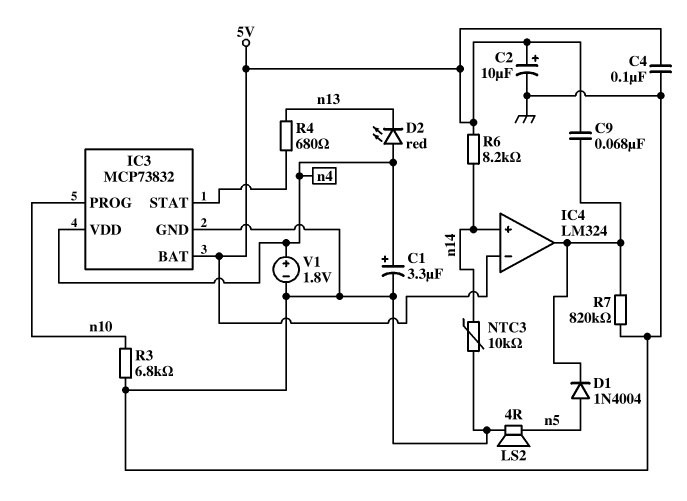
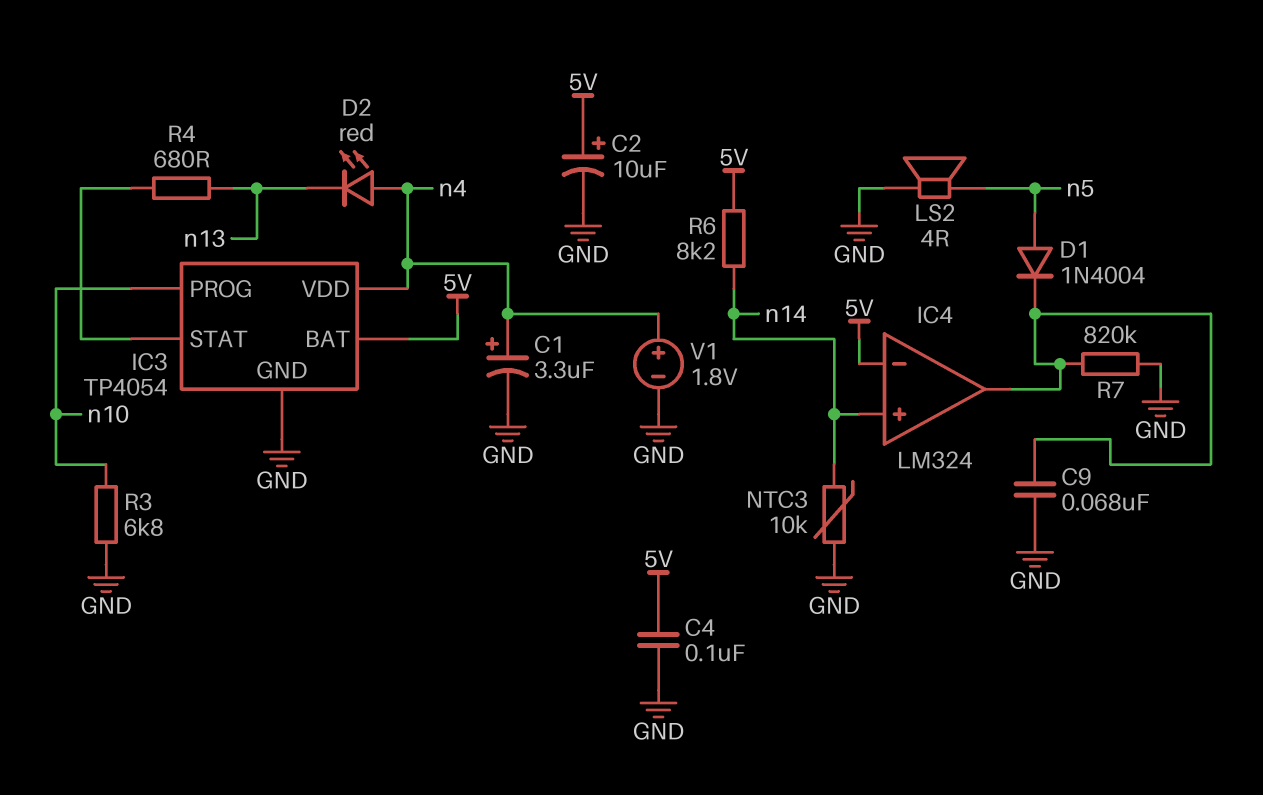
C9: 68nF (5V, IC4/out) -> 68nF (GND, IC4/out)
IC3: MCP73832 -> TP4054

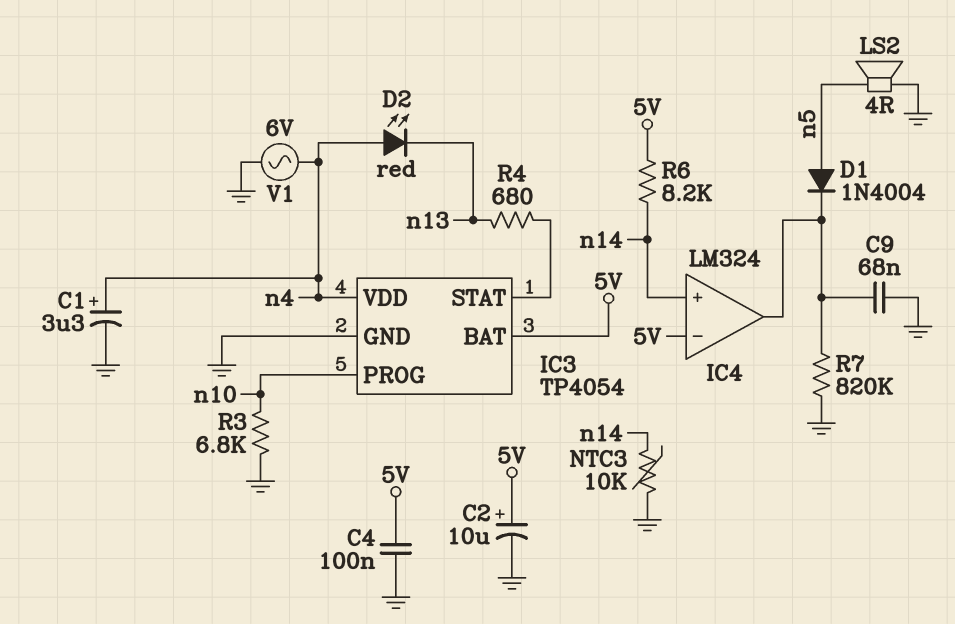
V1: 1.8V (plus n4, minus GND) -> AC 6V (GND, n4)

